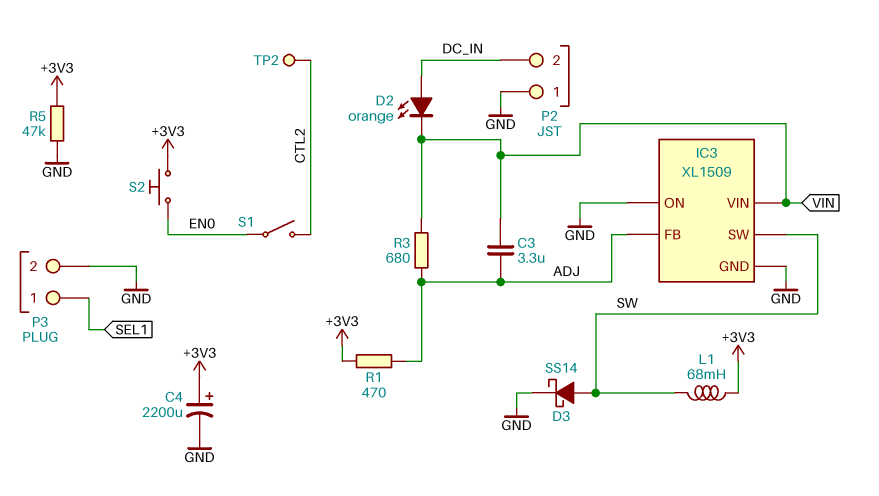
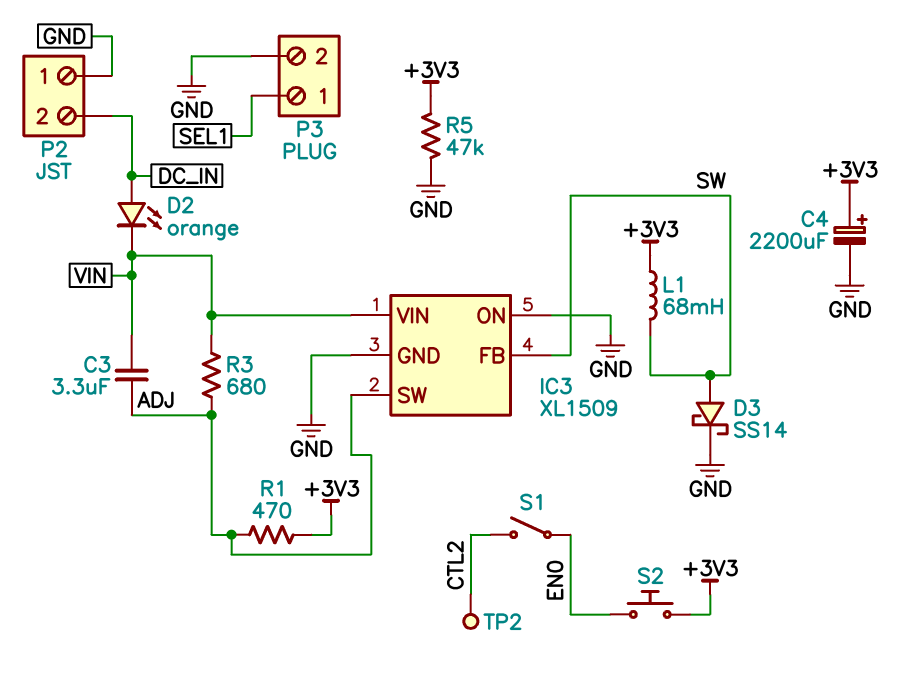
IC3 pin FB: ADJ -> SW
IC3 pin SW: SW -> ADJ

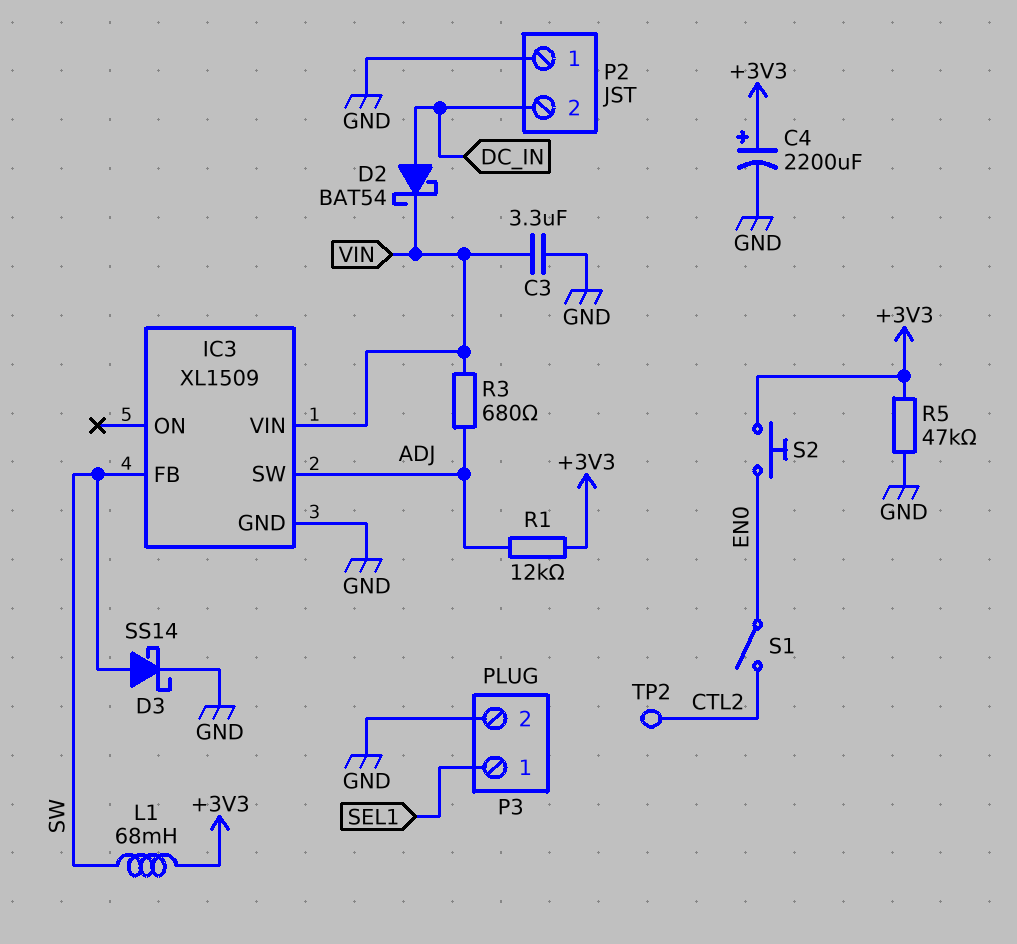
C3: 3.3uF (ADJ, VIN) -> 3.3uF (GND, VIN)
D2: LED orange (A DC_IN, K VIN) -> schottky BAT54 (A DC_IN, K VIN)
IC3 pin ON: GND -> none
R1: 470 (+3V3, ADJ) -> 12k (+3V3, ADJ)

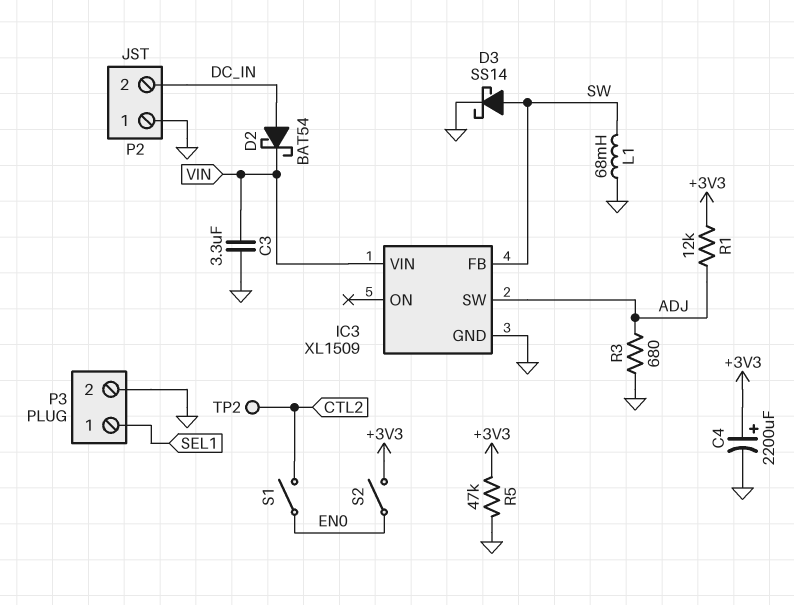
L1: 68mH (+3V3, SW) -> 68mH (GND, SW)
R3: 680 (ADJ, VIN) -> 680 (ADJ, GND)
S2: button (+3V3, EN0) -> switch (+3V3, EN0)

